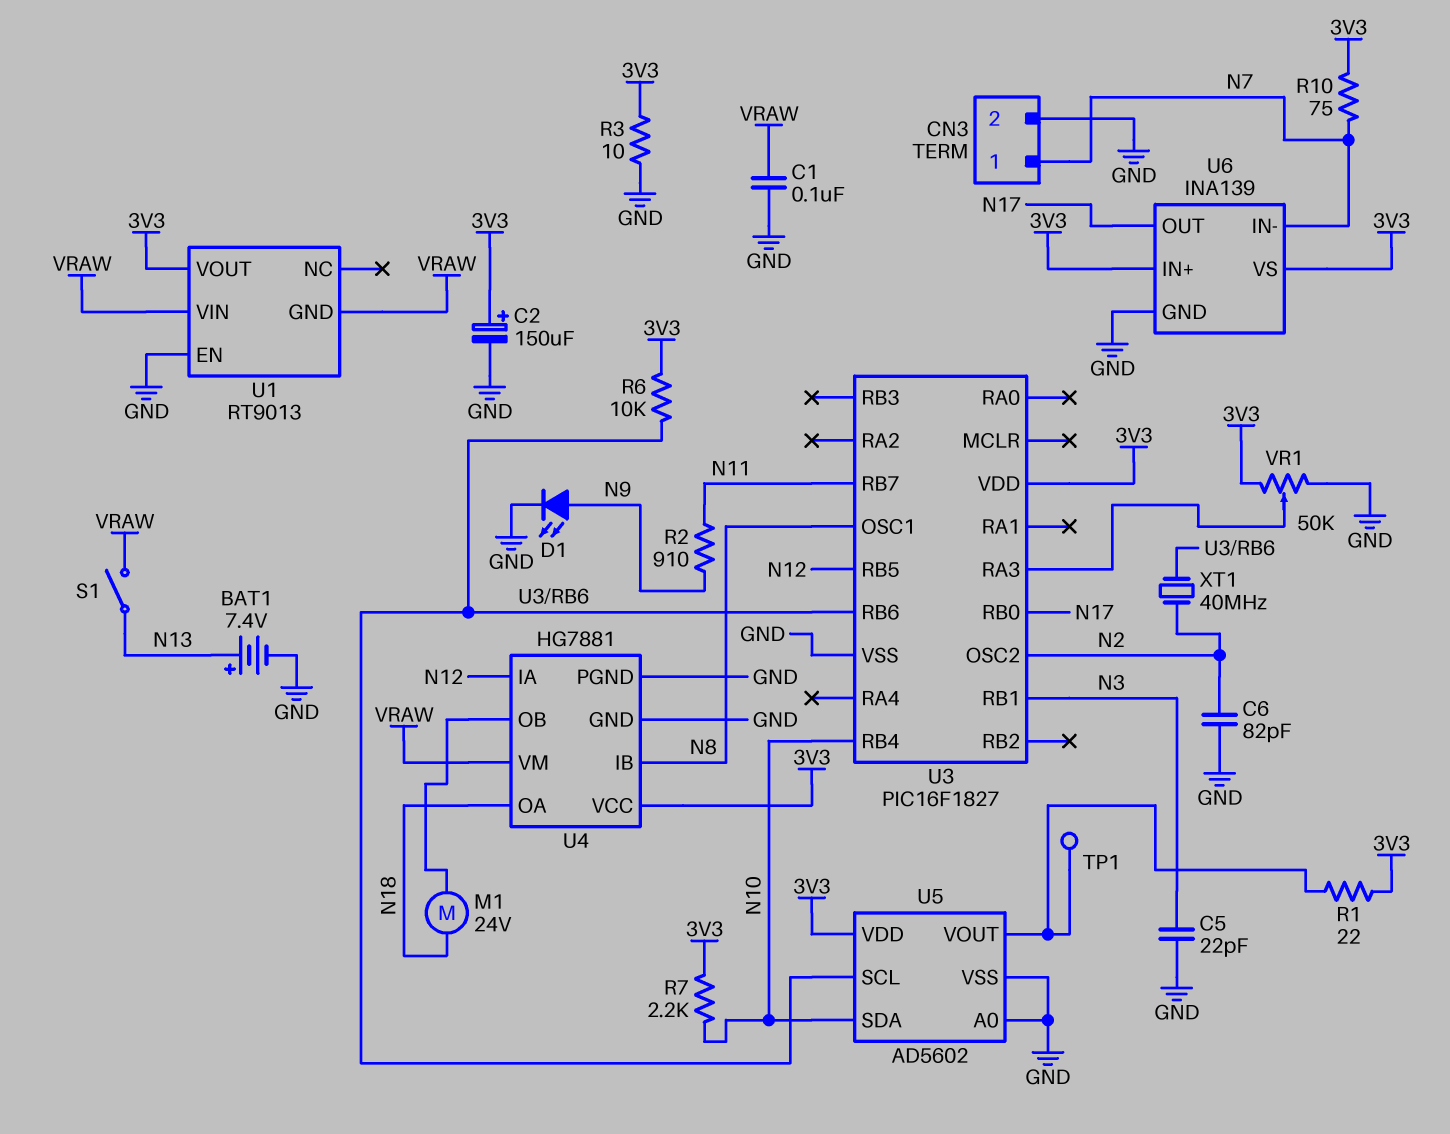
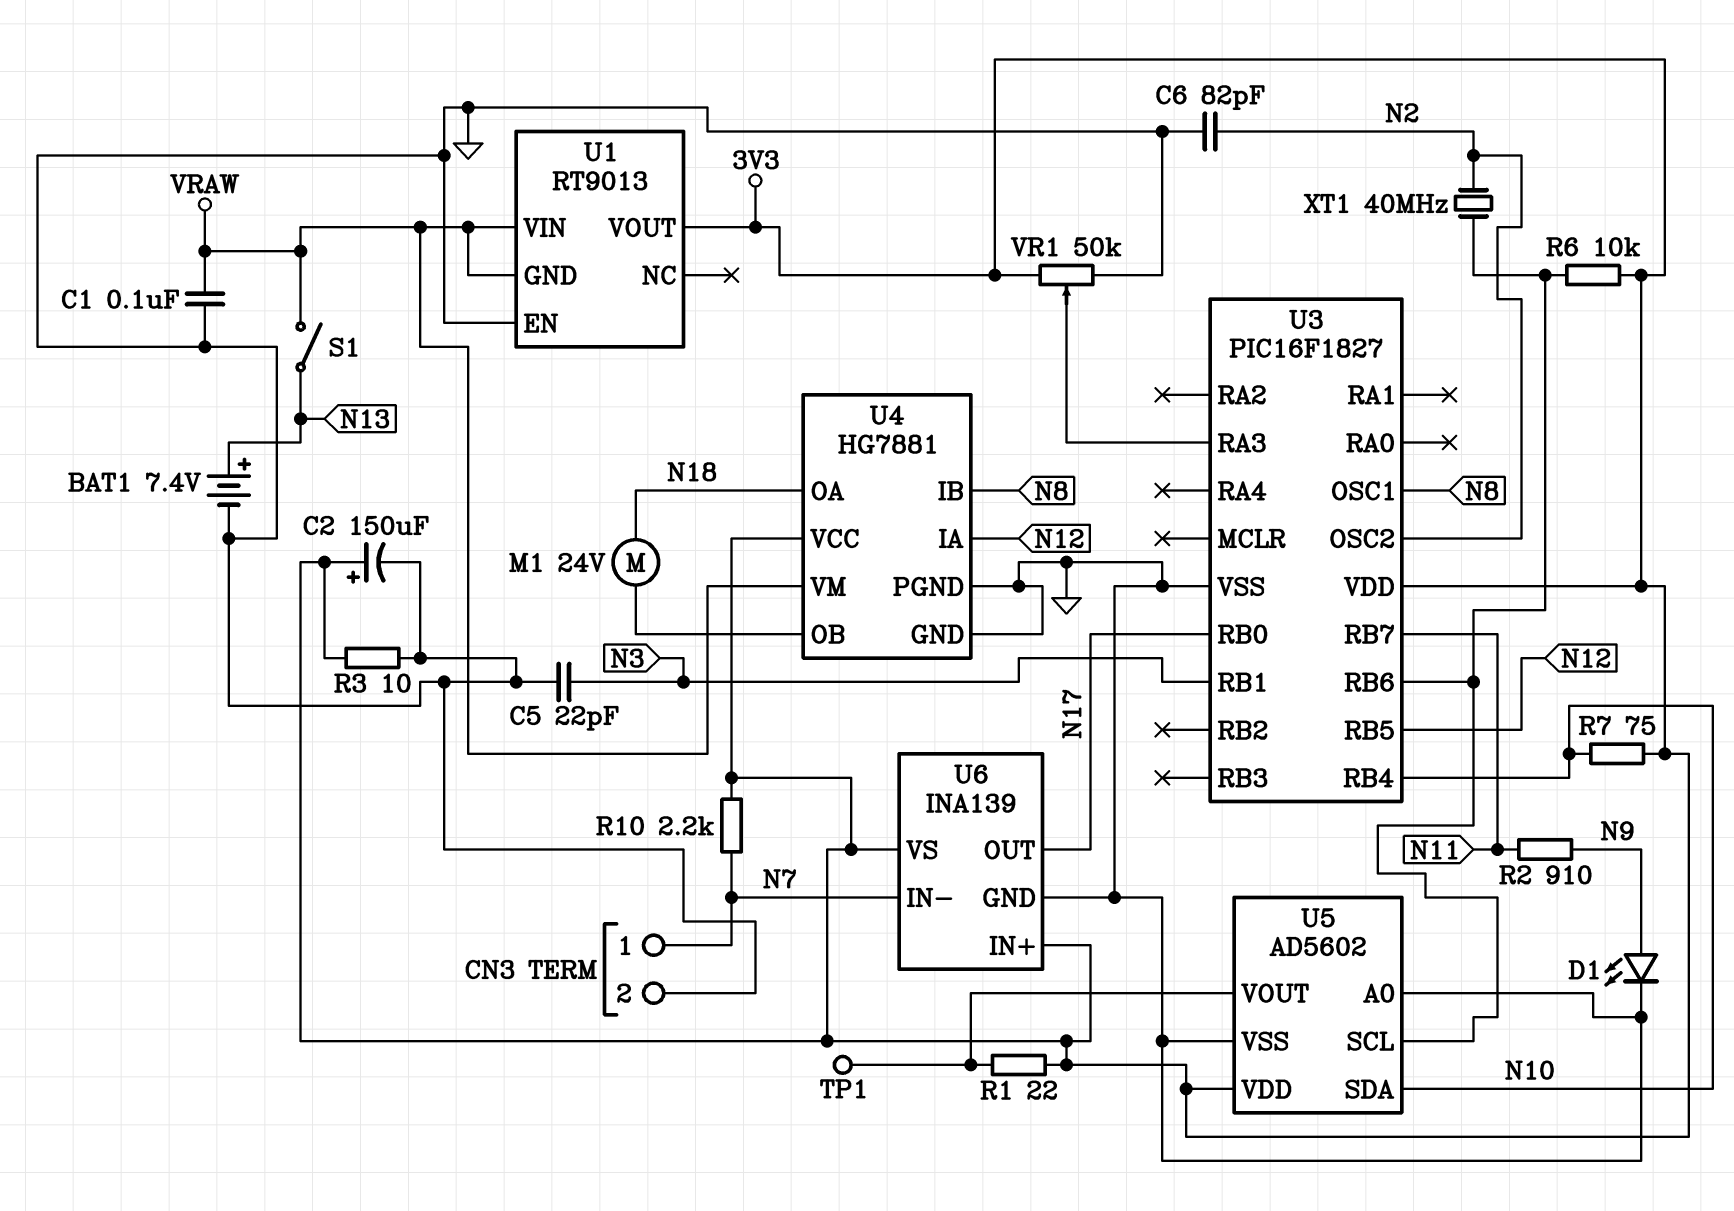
R7: 2.2k (3V3, N10) -> 75 (3V3, N10)
R10: 75 (3V3, N7) -> 2.2k (3V3, N7)

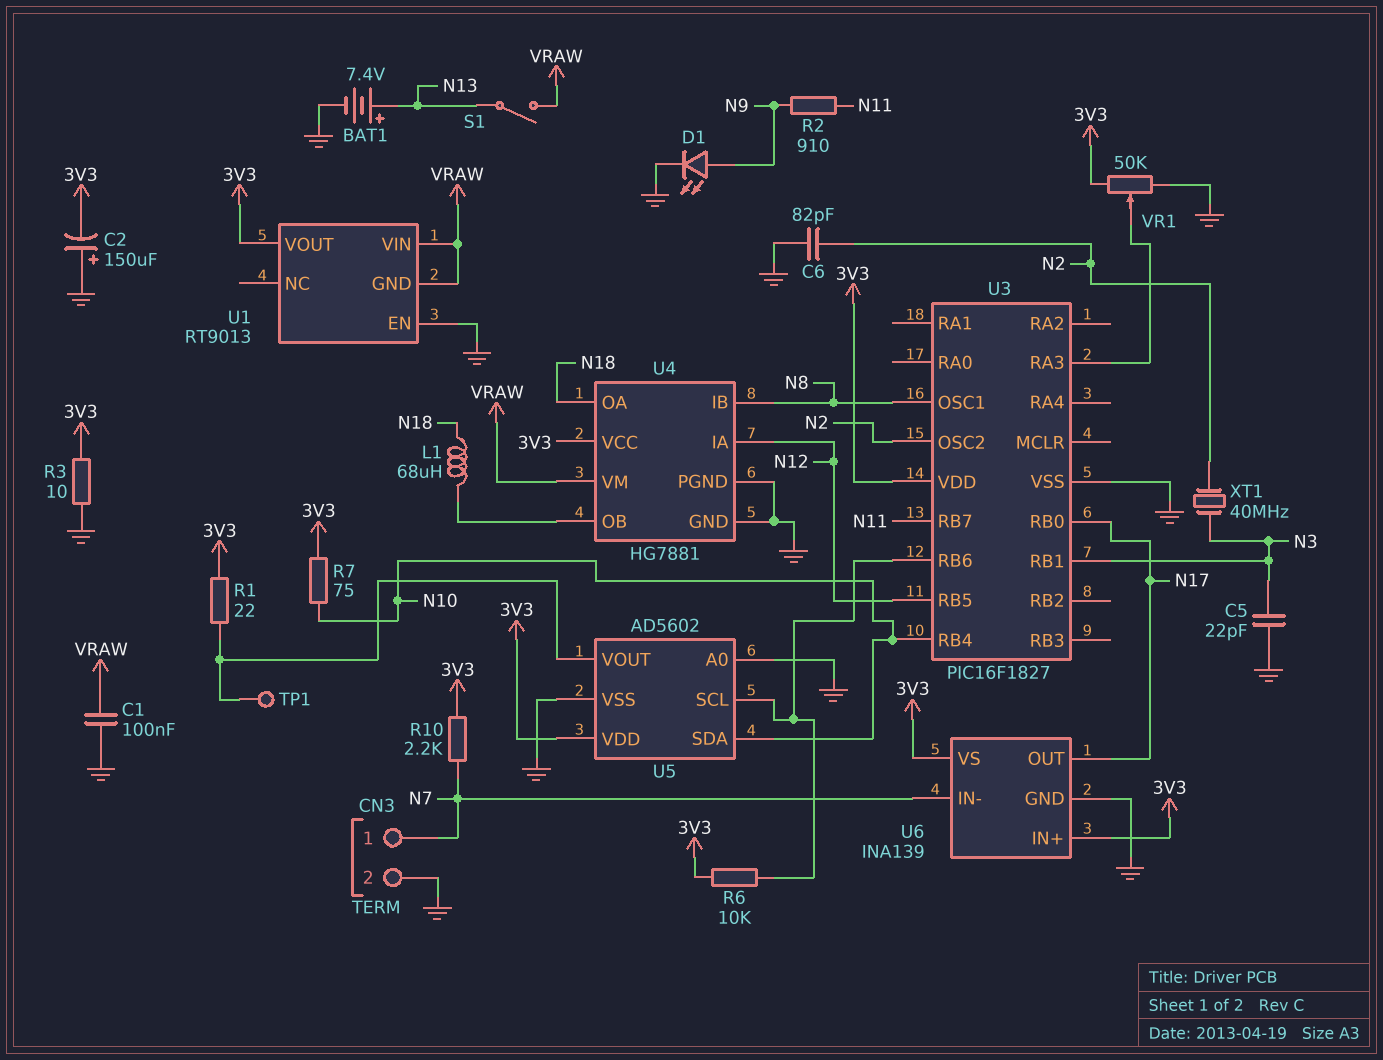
C2: 150uF (plus 3V3, minus GND) -> 150uF (plus GND, minus 3V3)
L1: none -> 68uH (N18, U4/OB)
M1: motor 24V (N18, U4/OB) -> none
XT1: 40MHz (N2, U3/RB6) -> 40MHz (N2, N3)

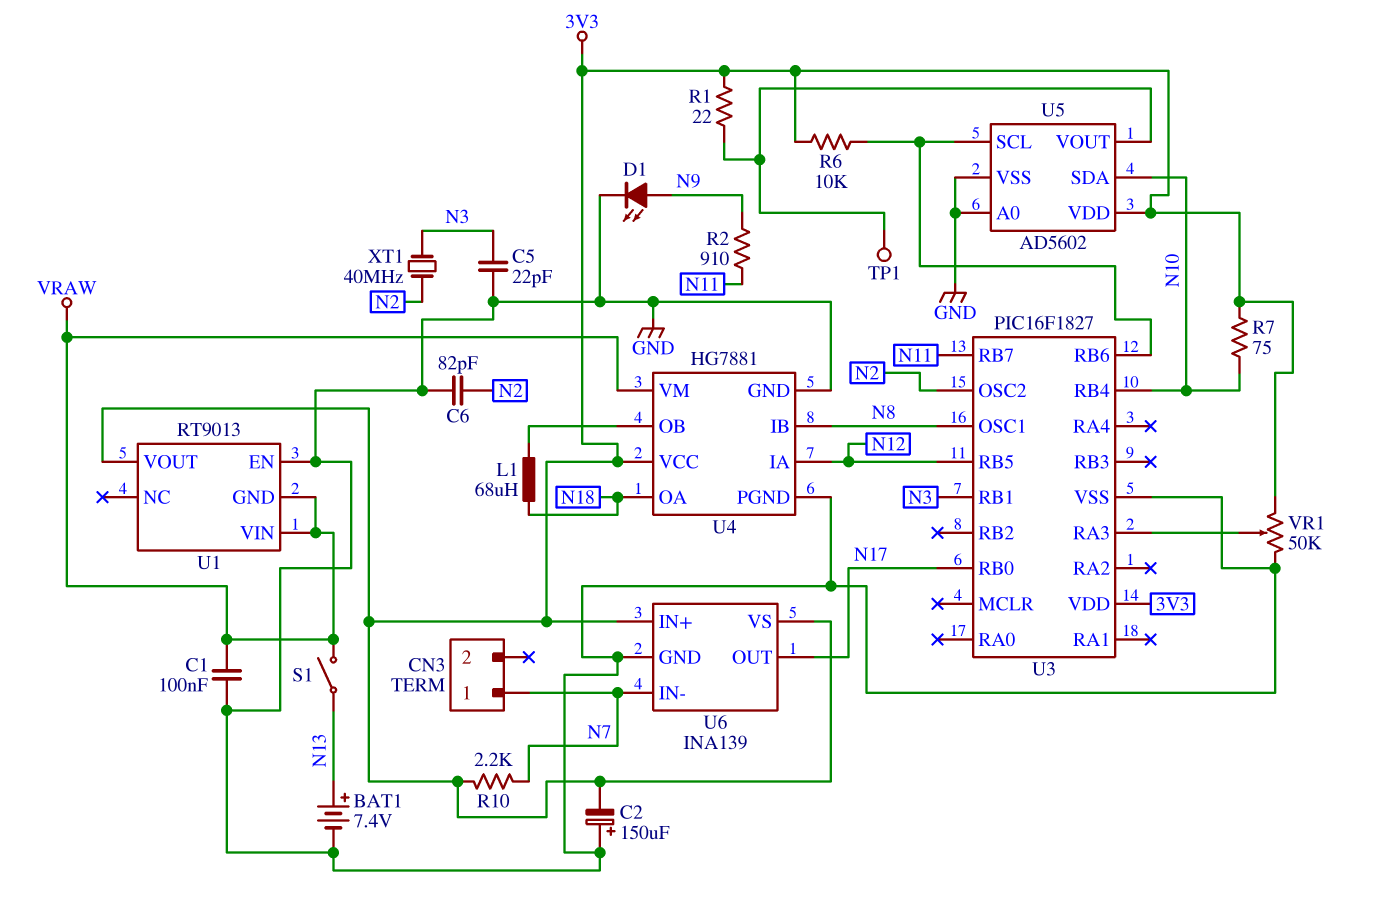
CN3 pin 2: GND -> none
R3: 10 (3V3, GND) -> none

